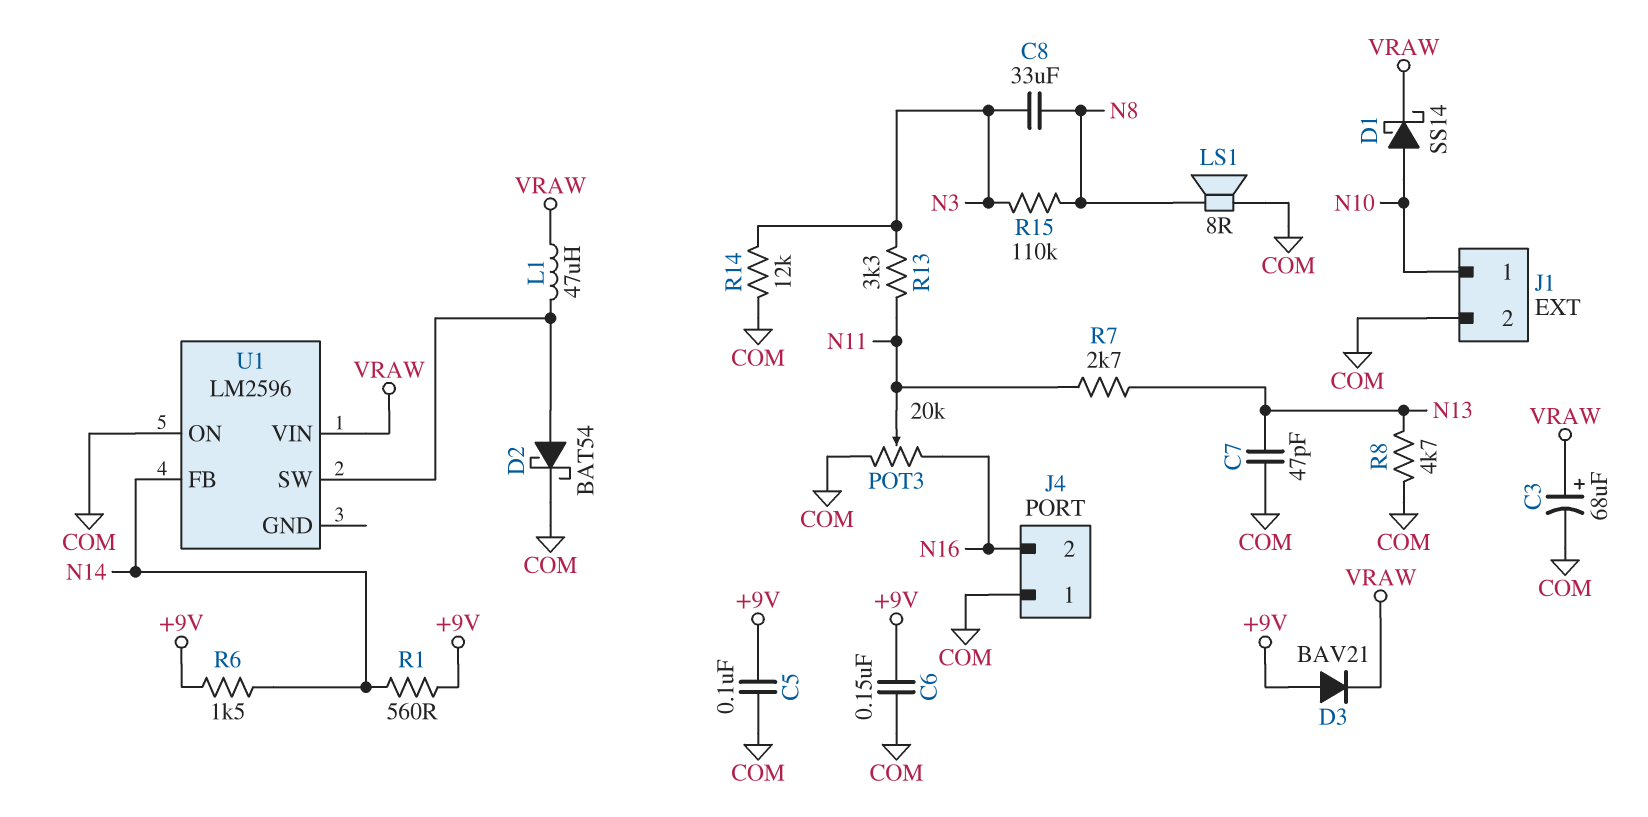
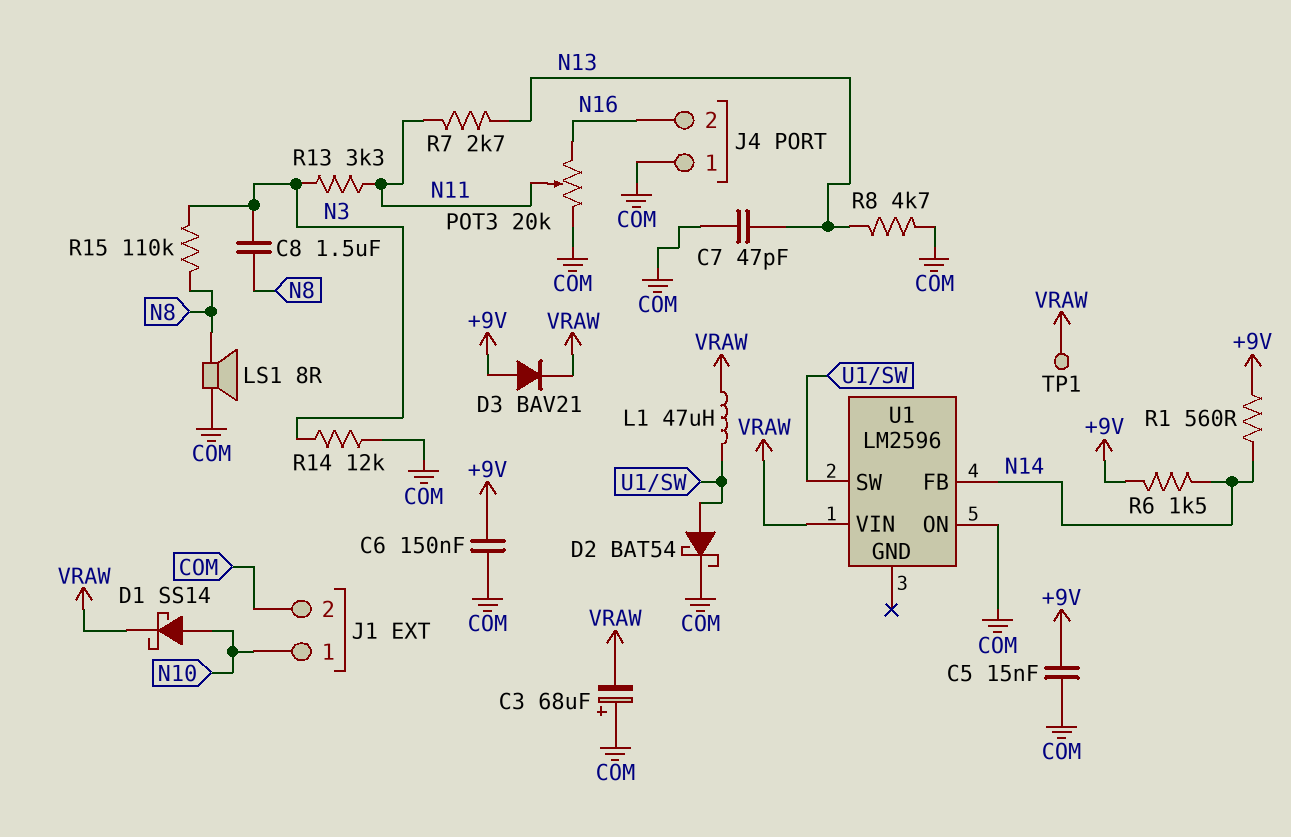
C3: 68uF (plus VRAW, minus COM) -> 68uF (plus COM, minus VRAW)
C5: 100nF (+9V, COM) -> 15nF (+9V, COM)
C8: 33uF (N3, N8) -> 1.5uF (N3, N8)
TP1: none -> test point (VRAW)

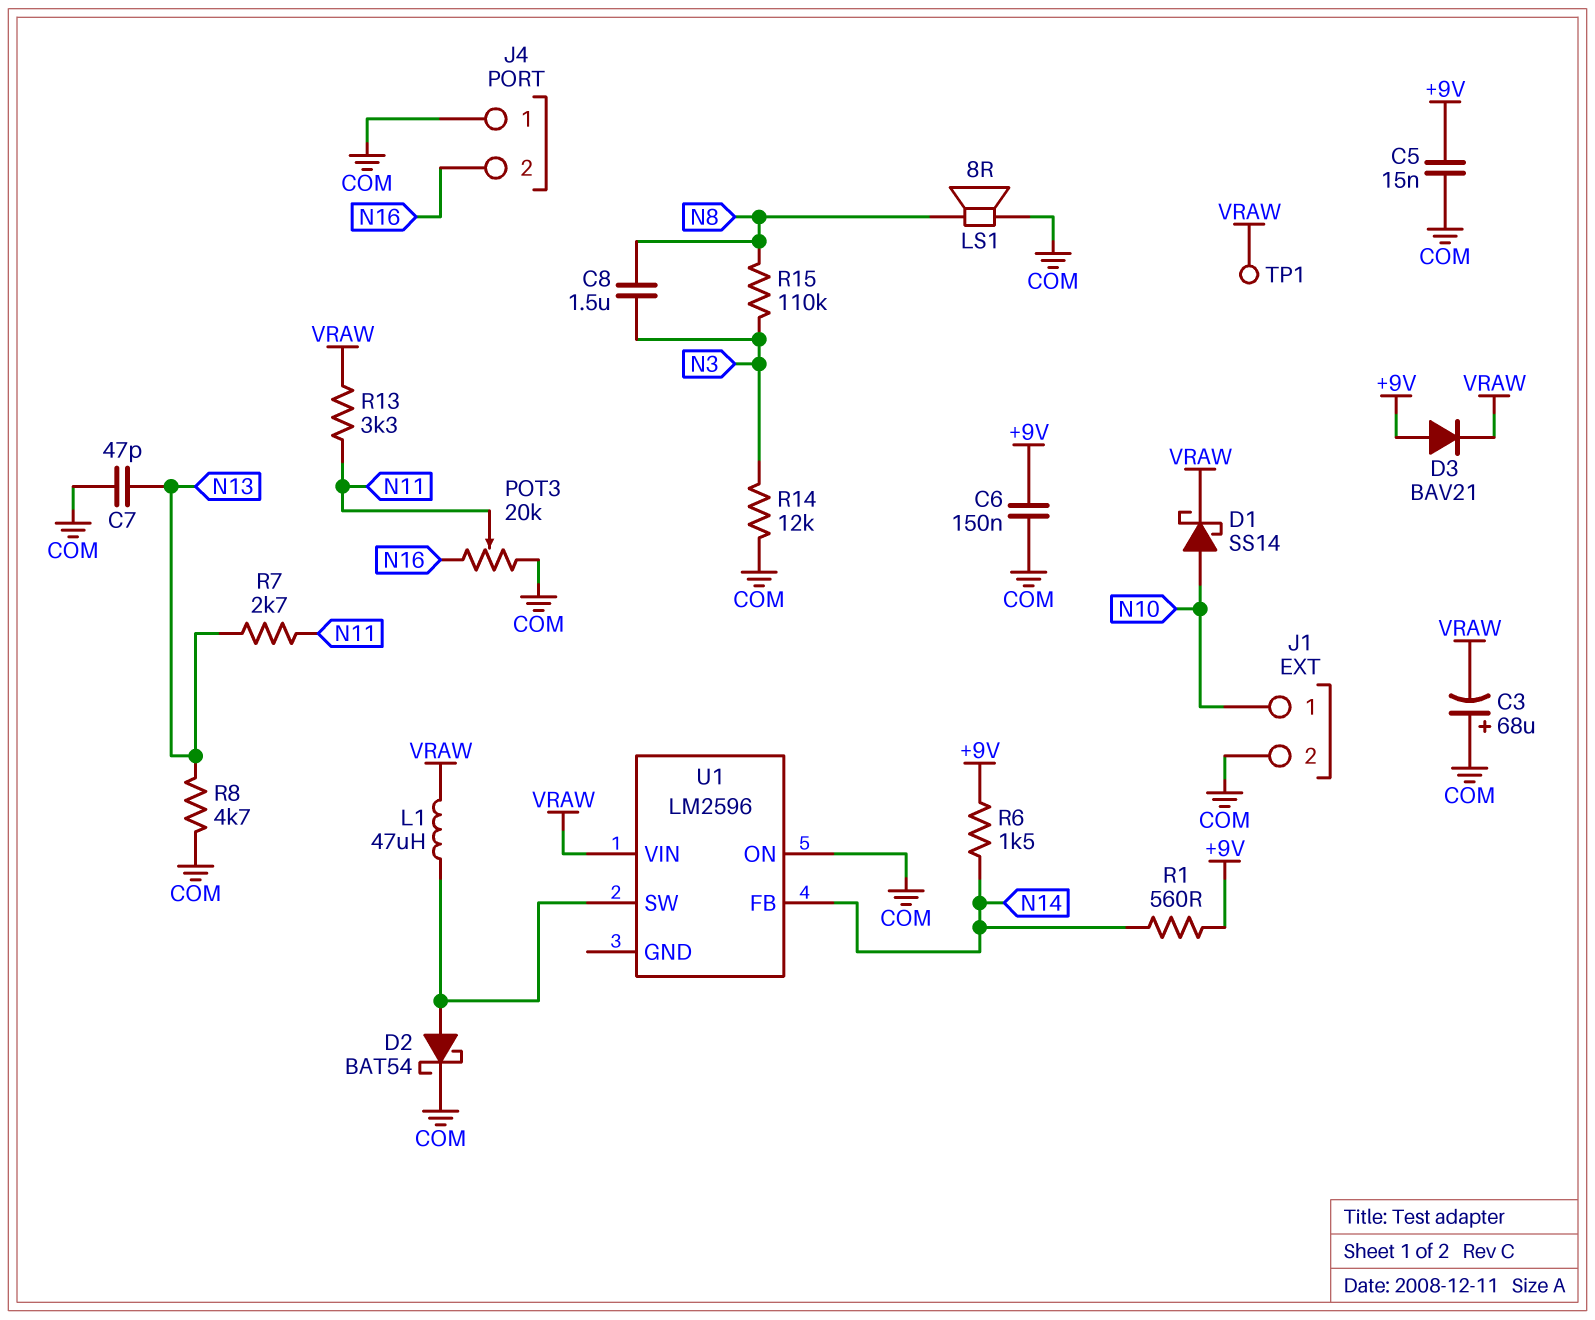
R13: 3.3k (N3, N11) -> 3.3k (N11, VRAW)

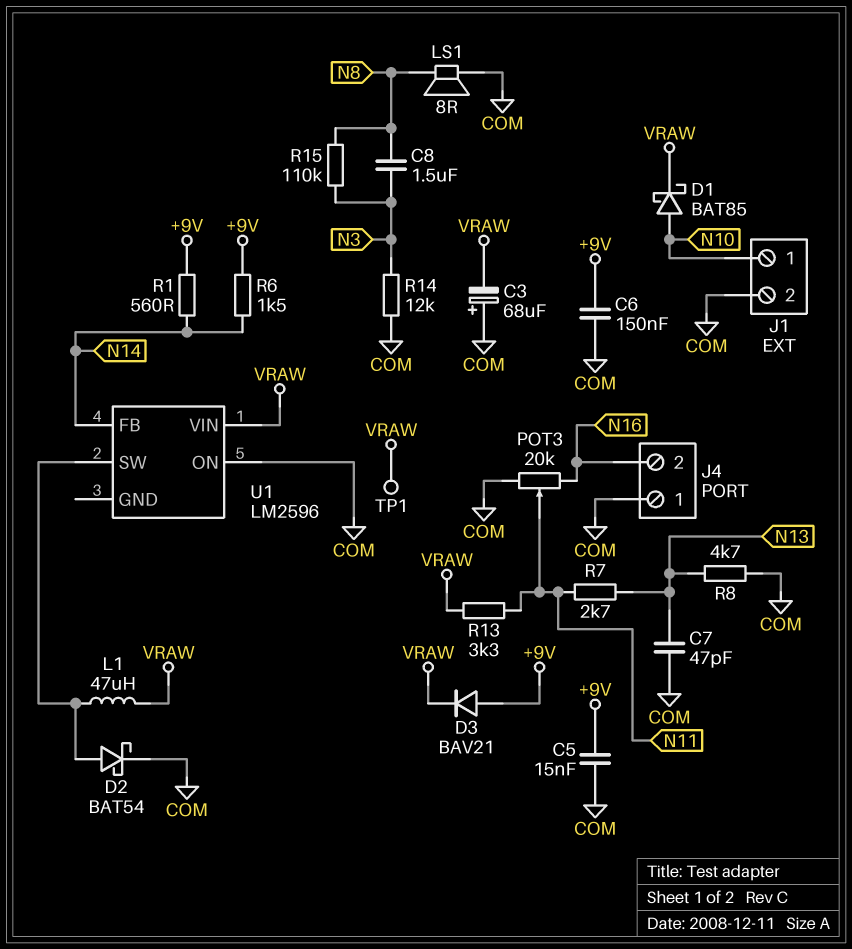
D1: schottky SS14 (A N10, K VRAW) -> schottky BAT85 (A N10, K VRAW)

